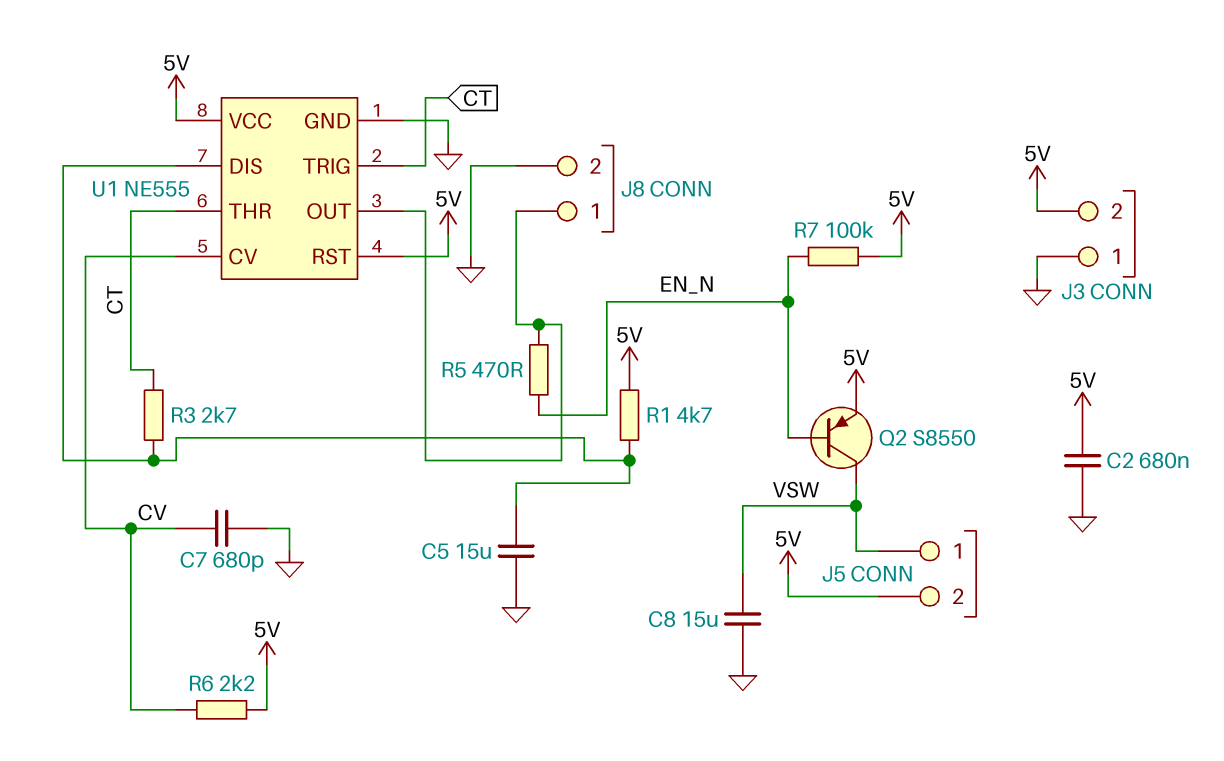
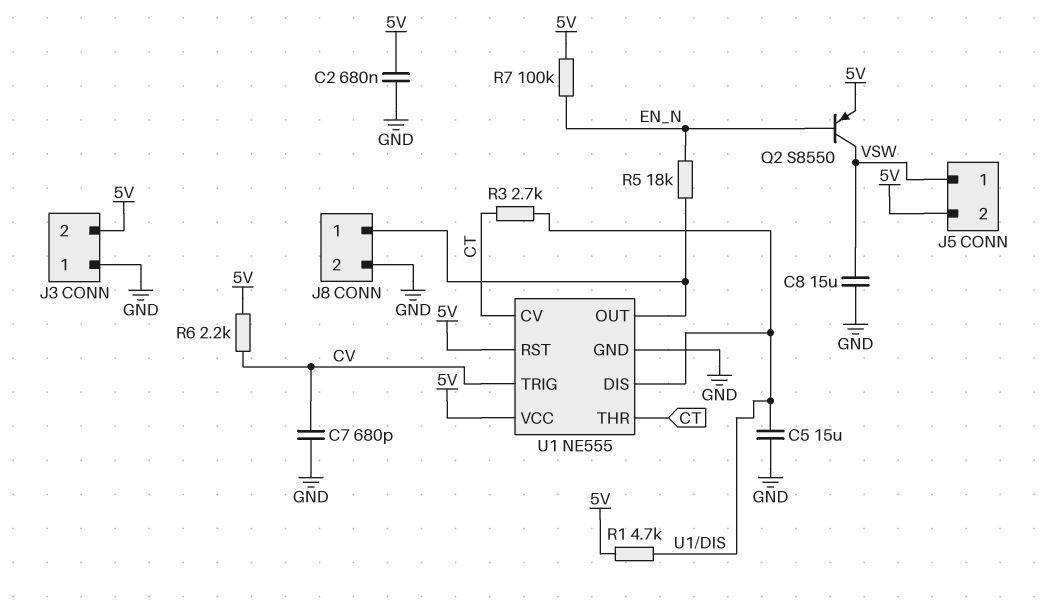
R5: 470 (EN_N, J8/1) -> 18k (EN_N, J8/1)
U1 pin CV: CV -> CT
U1 pin TRIG: CT -> CV

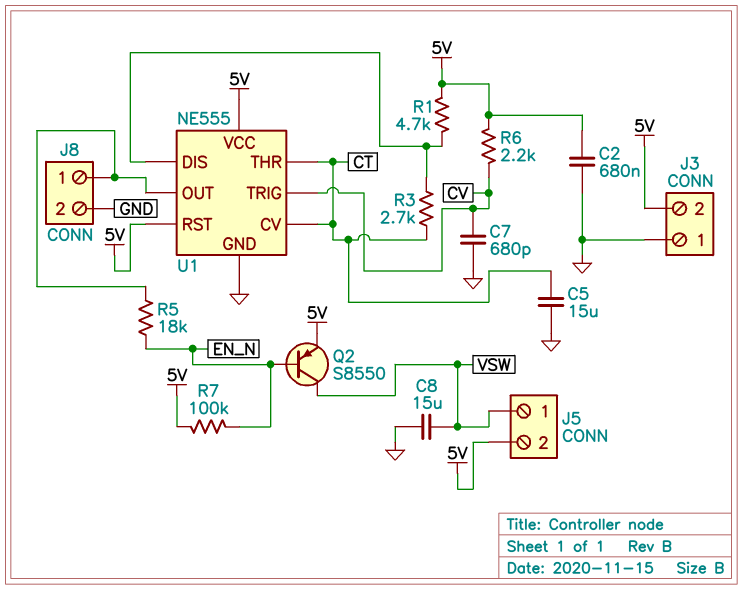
C5: 15uF (GND, U1/DIS) -> 15uF (CT, GND)

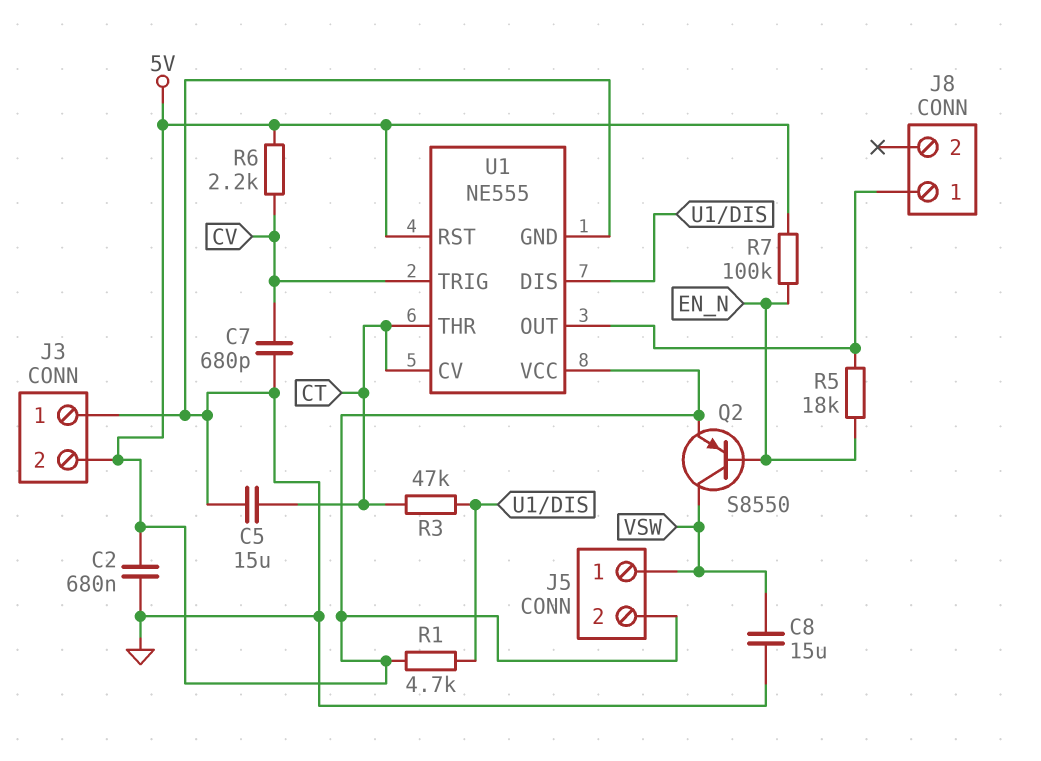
J8 pin 2: GND -> none
R3: 2.7k (CT, U1/DIS) -> 47k (CT, U1/DIS)

